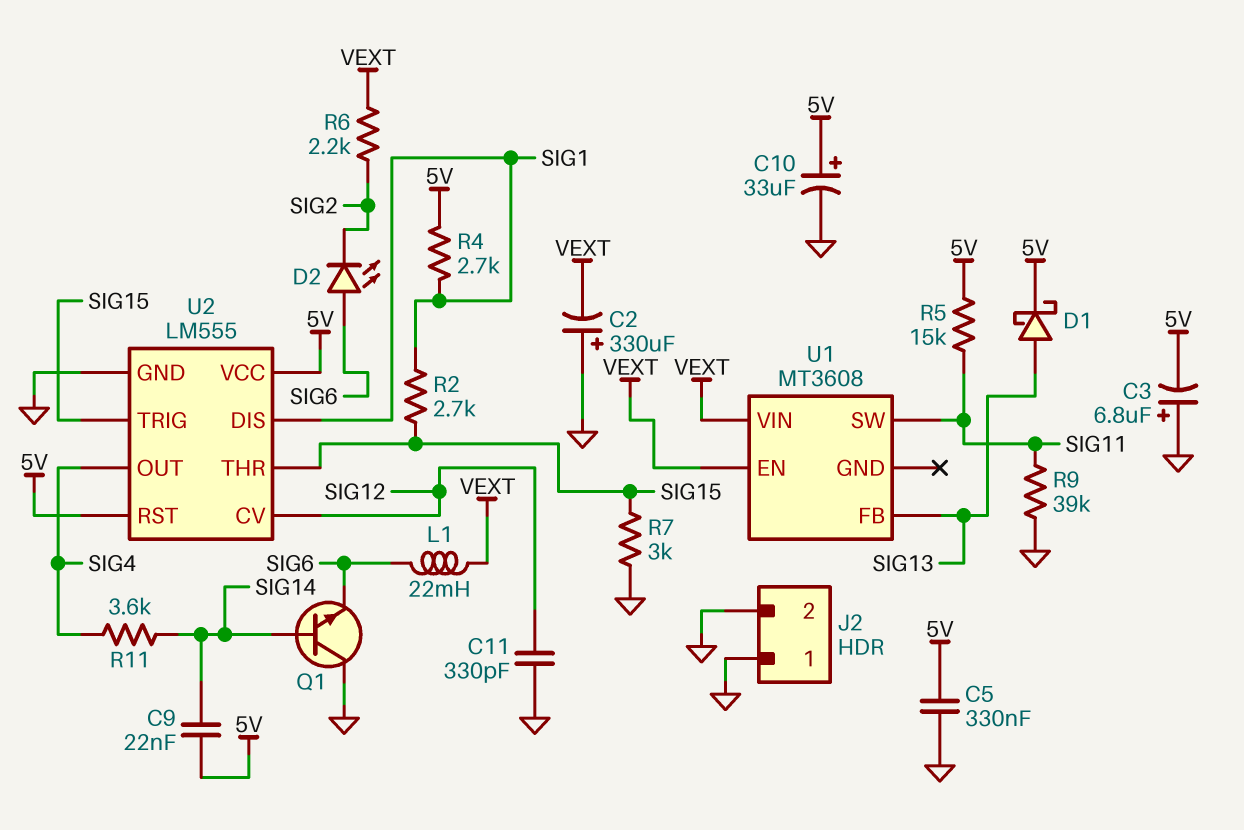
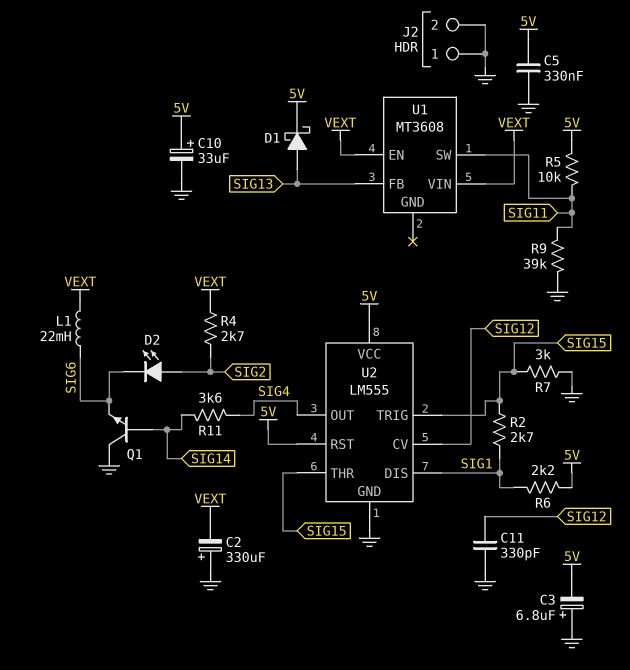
C9: 22nF (5V, SIG14) -> none
D2: LED (A SIG6, K SIG2) -> LED (A SIG2, K SIG6)
R4: 2.7k (5V, SIG1) -> 2.7k (SIG2, VEXT)
R5: 15k (5V, SIG11) -> 10k (5V, SIG11)
R6: 2.2k (SIG2, VEXT) -> 2.2k (5V, SIG1)

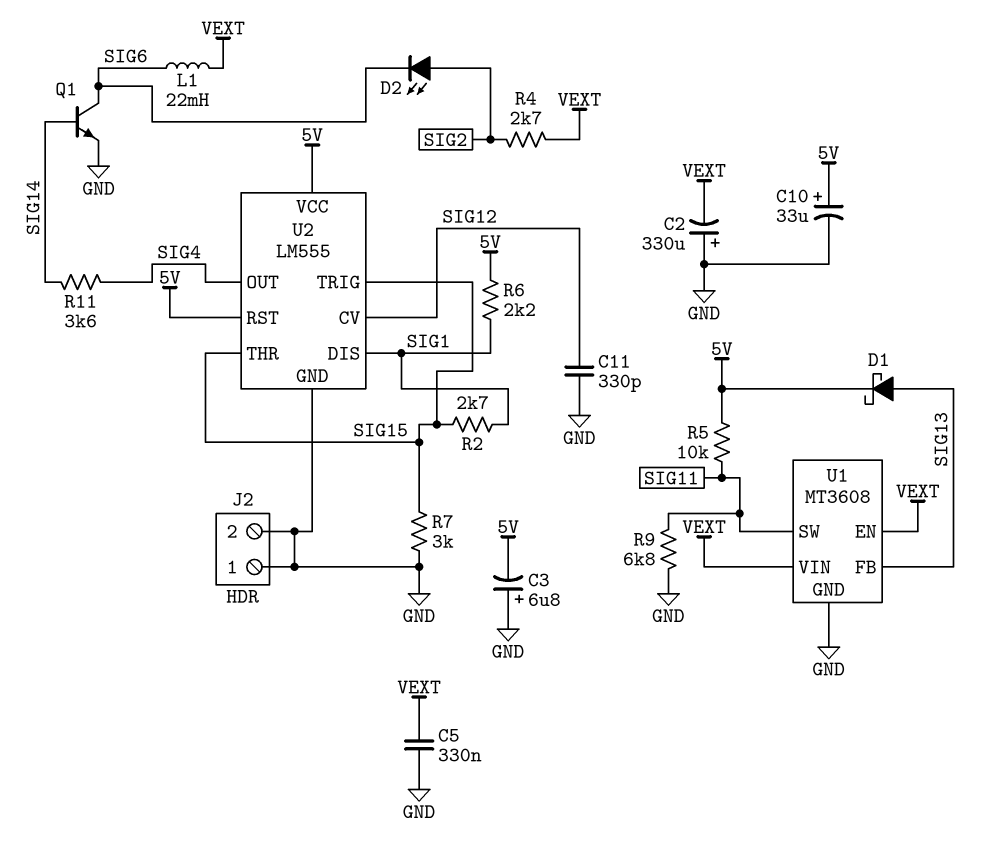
C5: 330nF (5V, GND) -> 330nF (GND, VEXT)
Q1: NPN (B SIG14, C GND, E SIG6) -> NPN (B SIG14, C SIG6, E GND)
R9: 39k (GND, SIG11) -> 6.8k (GND, SIG11)
U1 pin GND: none -> GND

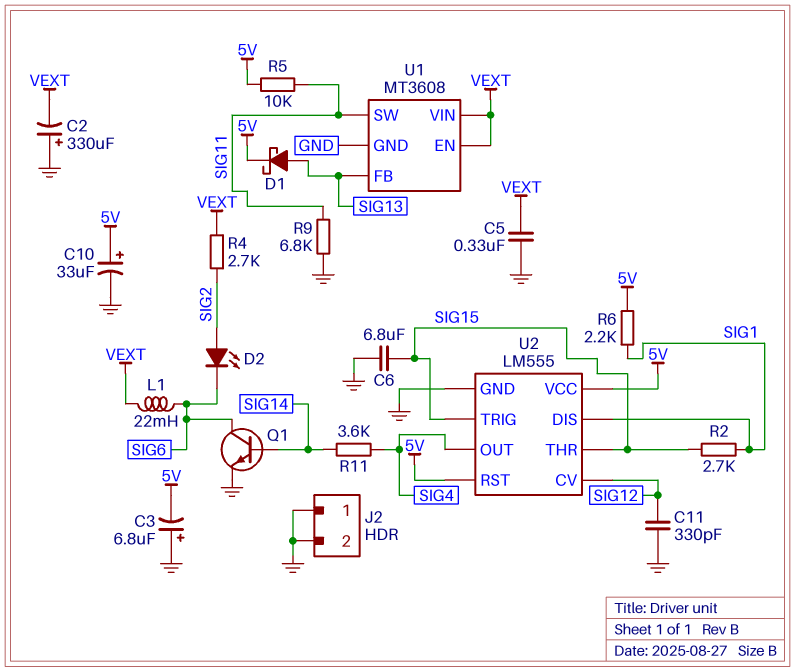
C6: none -> 6.8uF (GND, SIG15)
R7: 3k (GND, SIG15) -> none

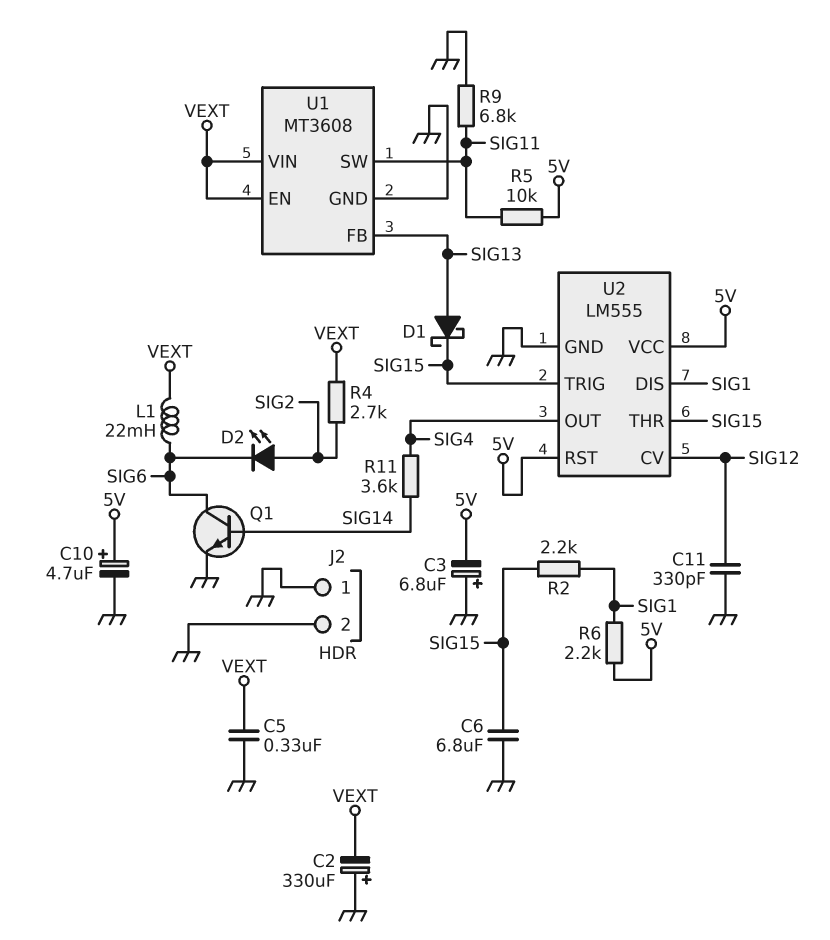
C10: 33uF (plus 5V, minus GND) -> 4.7uF (plus 5V, minus GND)
D1: schottky (A SIG13, K 5V) -> schottky (A SIG13, K SIG15)
R2: 2.7k (SIG1, SIG15) -> 2.2k (SIG1, SIG15)

